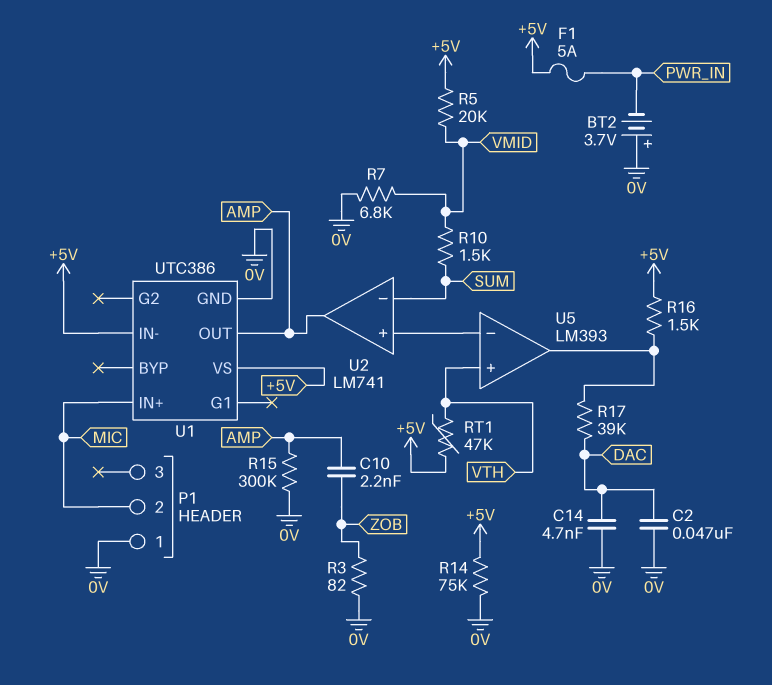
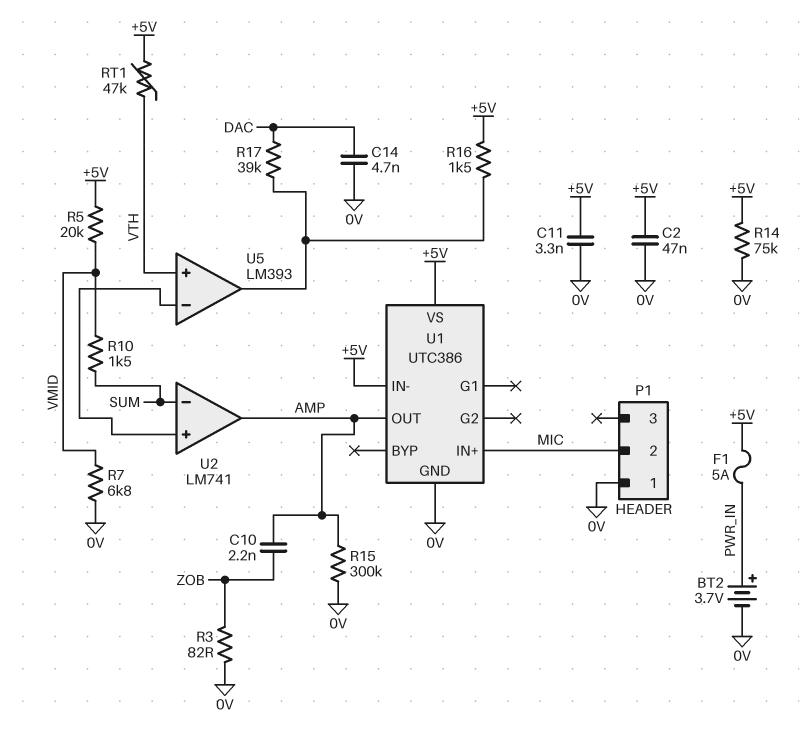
BT2: 3.7V (plus 0V, minus PWR_IN) -> 3.7V (plus PWR_IN, minus 0V)
C2: 47nF (0V, DAC) -> 47nF (+5V, 0V)
C11: none -> 3.3nF (+5V, 0V)

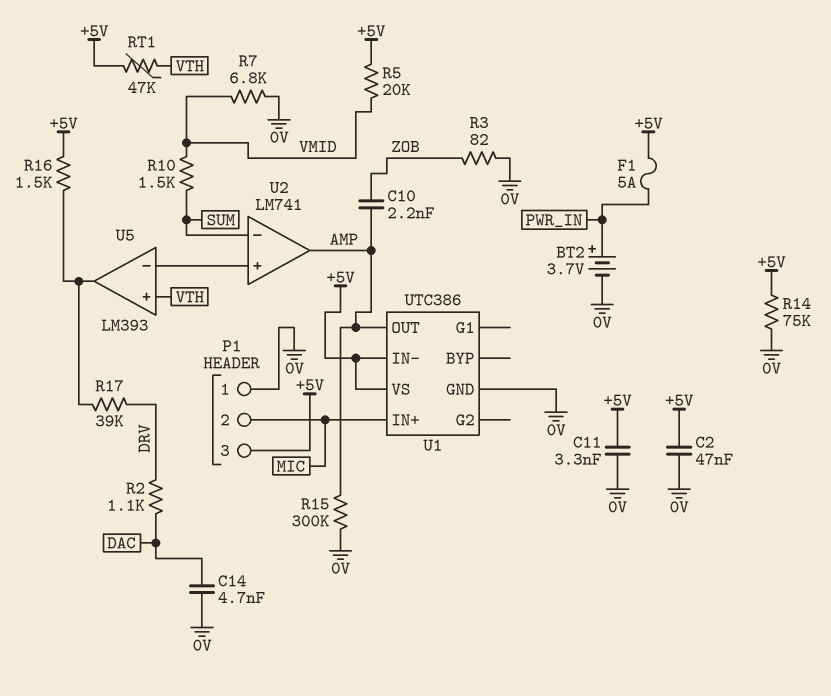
P1 pin 3: none -> +5V
R2: none -> 1.1k (DAC, DRV)
R17: 39k (DAC, U5/out) -> 39k (DRV, U5/out)

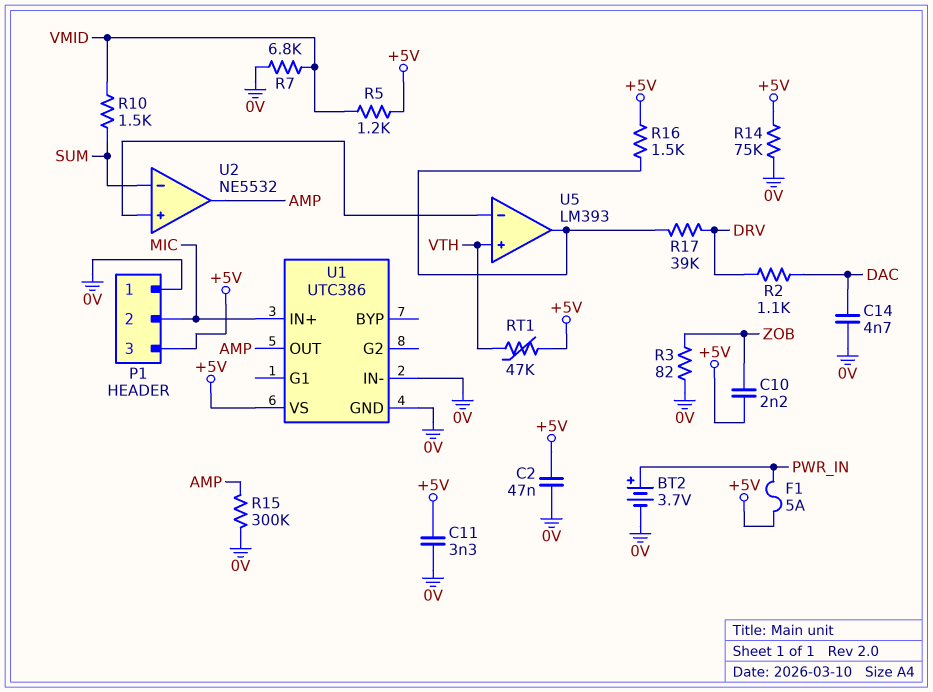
C10: 2.2nF (AMP, ZOB) -> 2.2nF (+5V, ZOB)
R5: 20k (+5V, VMID) -> 1.2k (+5V, VMID)
U1 pin IN-: +5V -> 0V
U2: LM741 -> NE5532

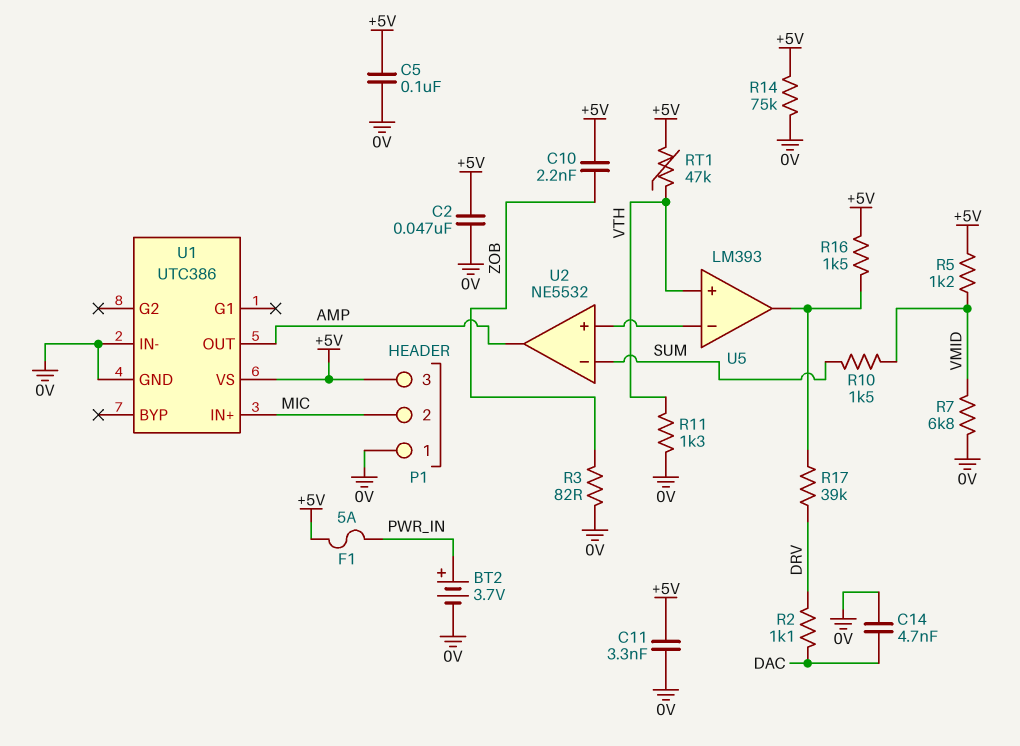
C5: none -> 100nF (+5V, 0V)
R11: none -> 1.3k (0V, VTH)
R15: 300k (0V, AMP) -> none

